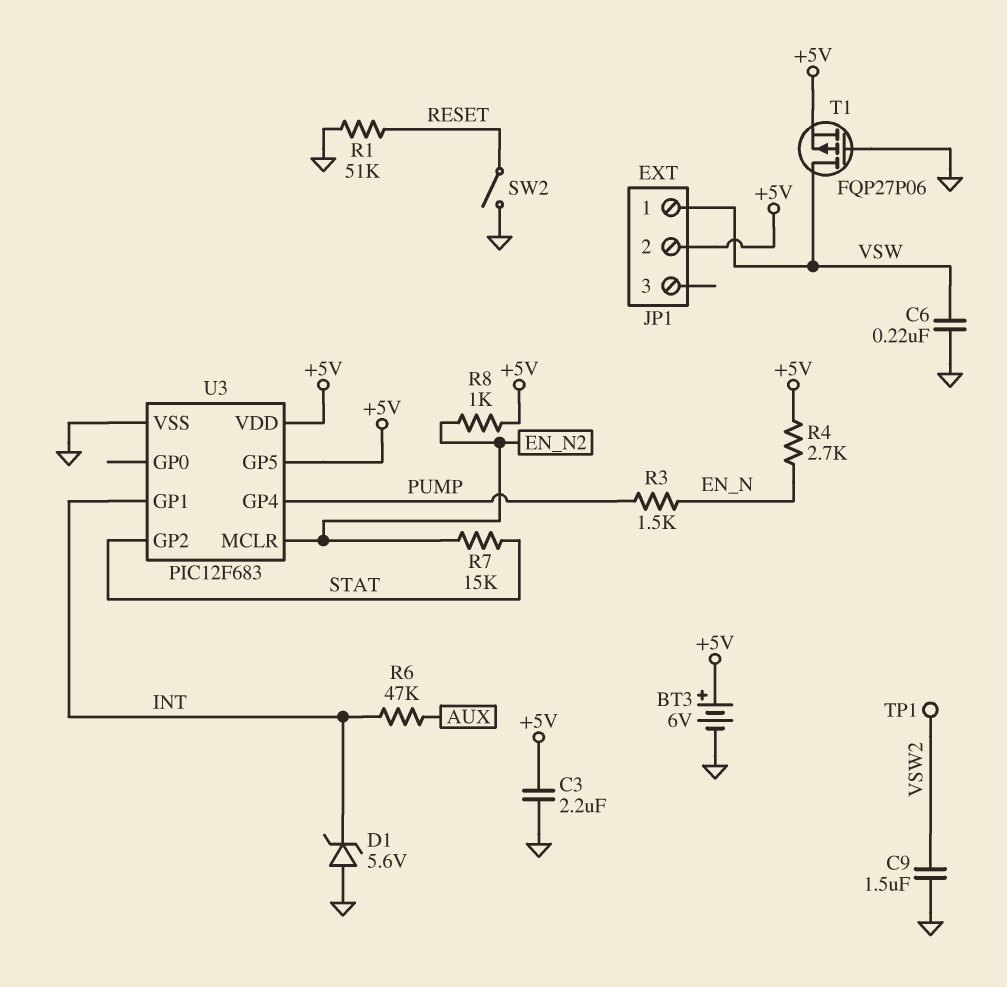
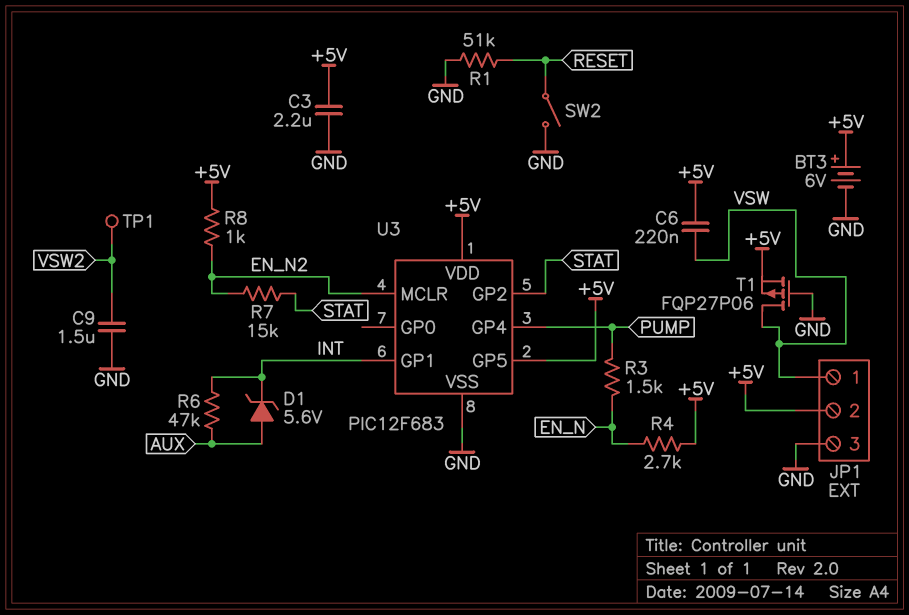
C6: 220nF (GND, VSW) -> 220nF (+5V, VSW)
D1: zener 5.6V (A GND, K INT) -> zener 5.6V (A AUX, K INT)
JP1 pin 3: none -> GND

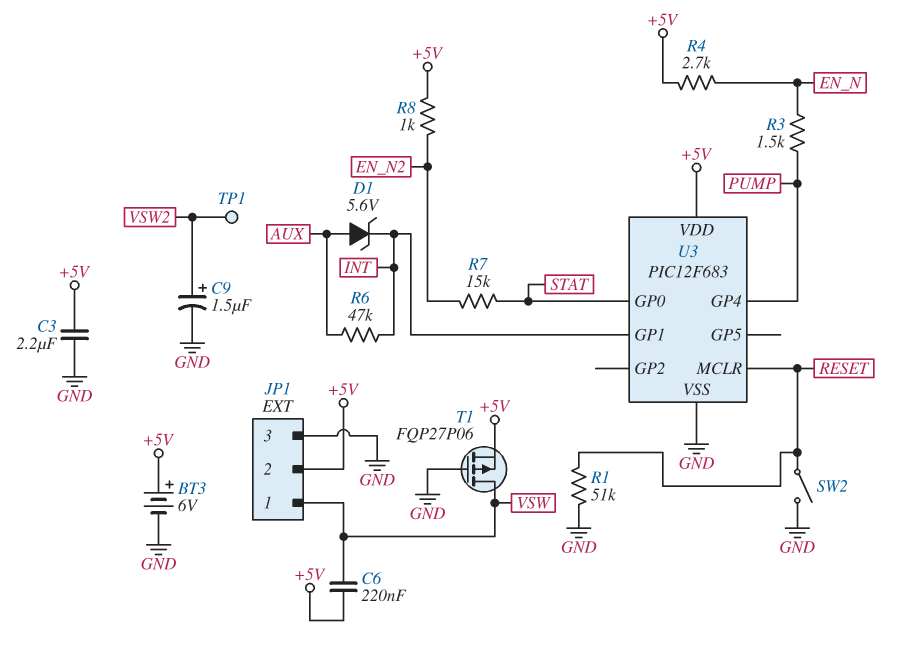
C9: 1.5uF (GND, VSW2) -> 1.5uF (plus VSW2, minus GND)
U3 pin GP0: none -> STAT
U3 pin GP2: STAT -> none
U3 pin GP5: +5V -> none
U3 pin MCLR: EN_N2 -> RESET

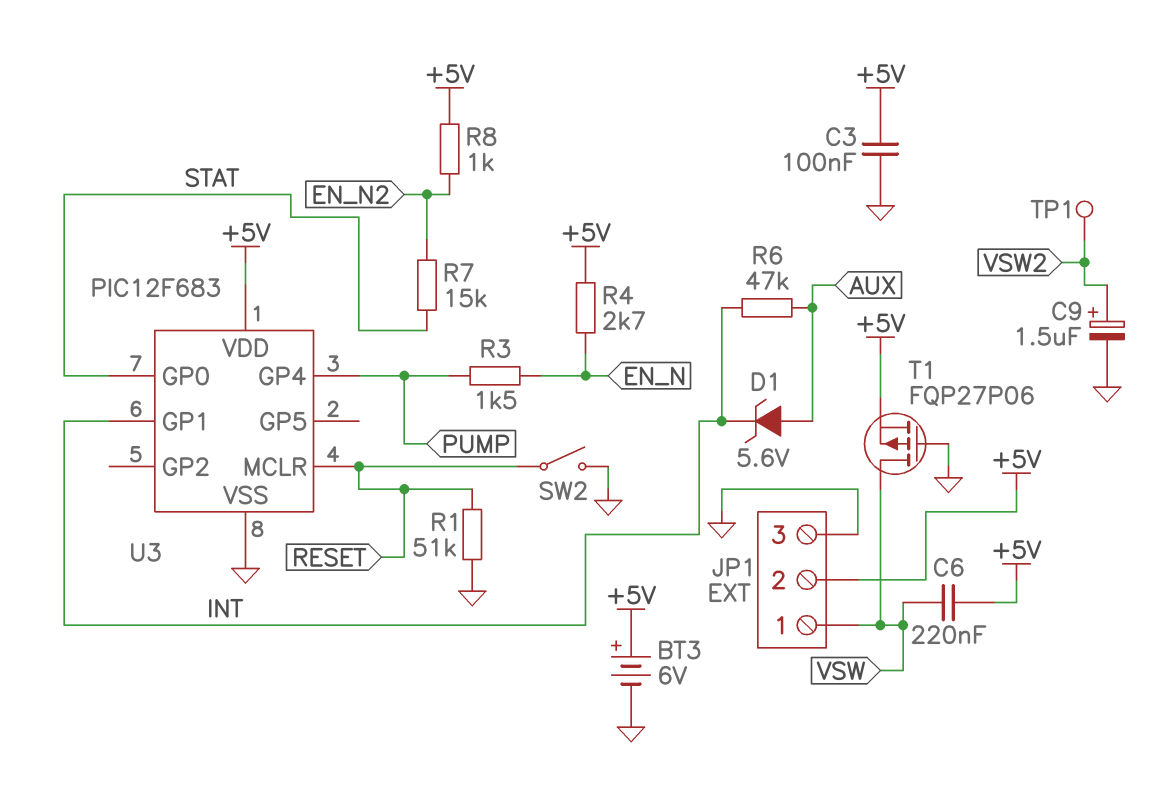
C3: 2.2uF (+5V, GND) -> 100nF (+5V, GND)

